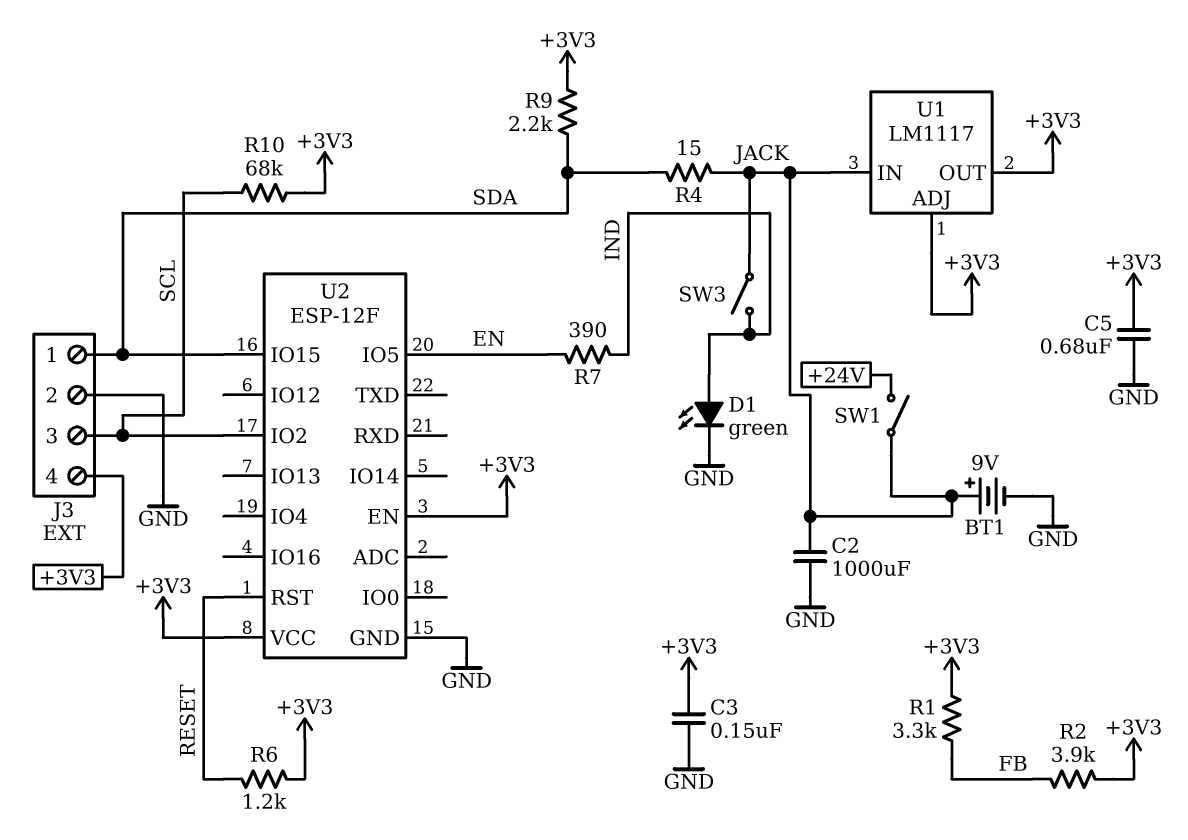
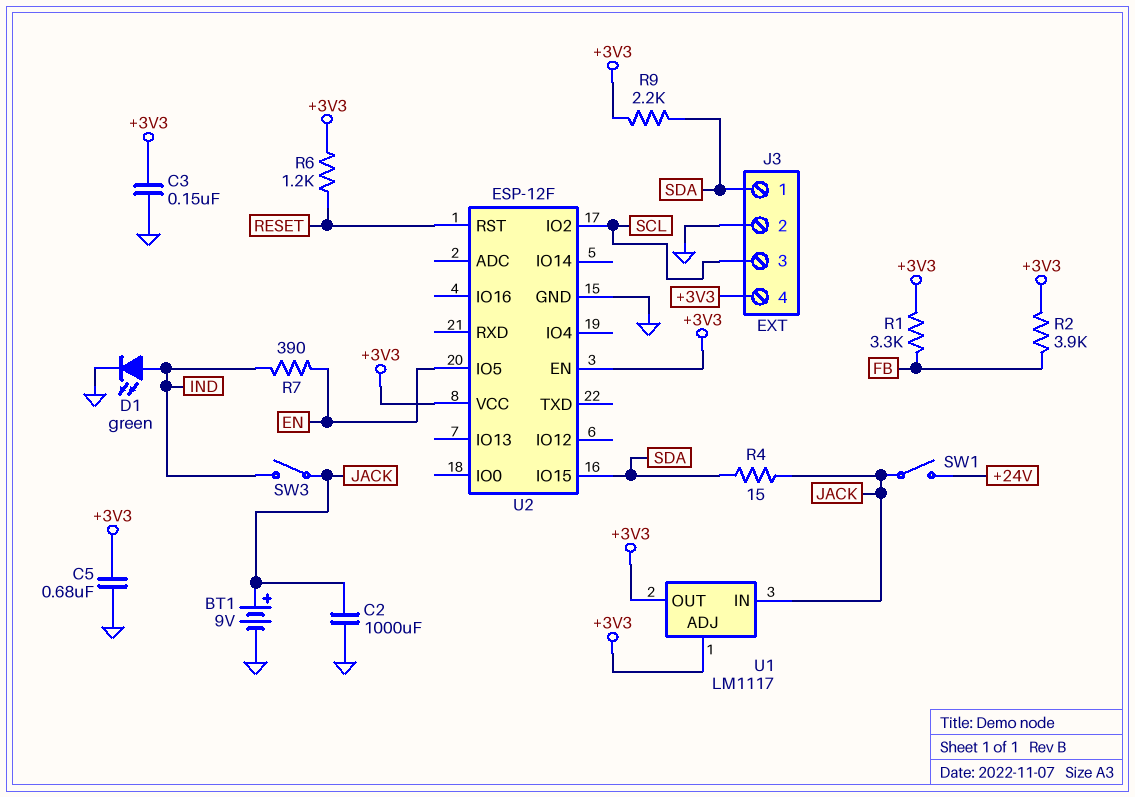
R10: 68k (+3V3, SCL) -> none

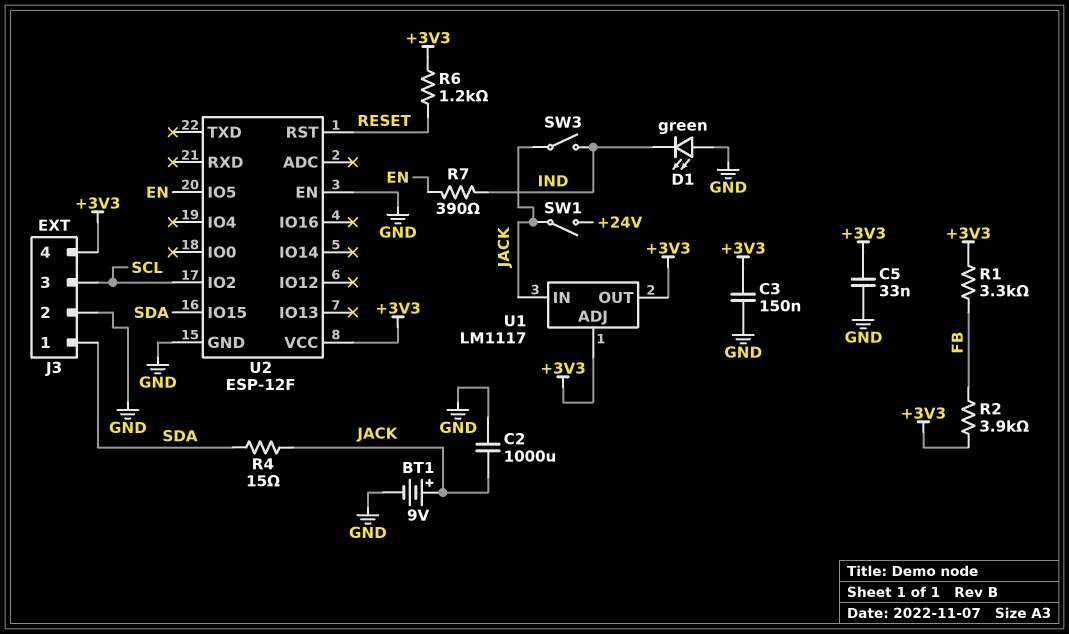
C5: 680nF (+3V3, GND) -> 33nF (+3V3, GND)
D1: LED green (A IND, K GND) -> LED green (A GND, K IND)
R9: 2.2k (+3V3, SDA) -> none
U2 pin EN: +3V3 -> GND

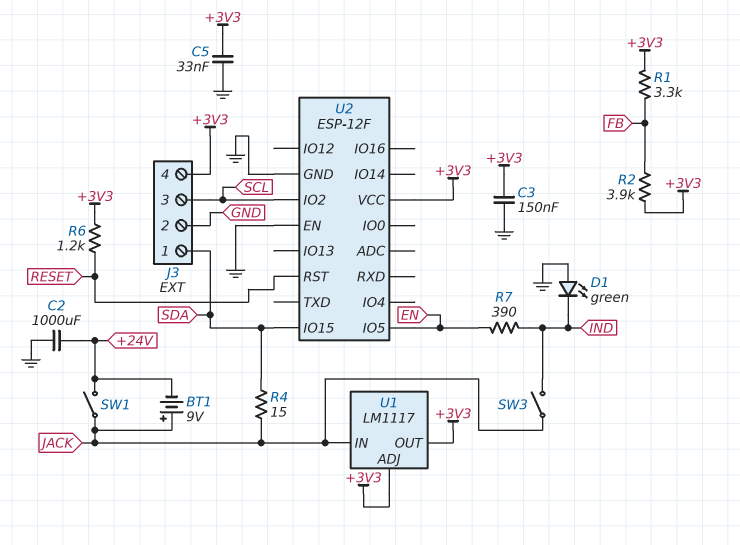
BT1: 9V (plus JACK, minus GND) -> 9V (plus JACK, minus +24V)
C2: 1000uF (GND, JACK) -> 1000uF (+24V, GND)

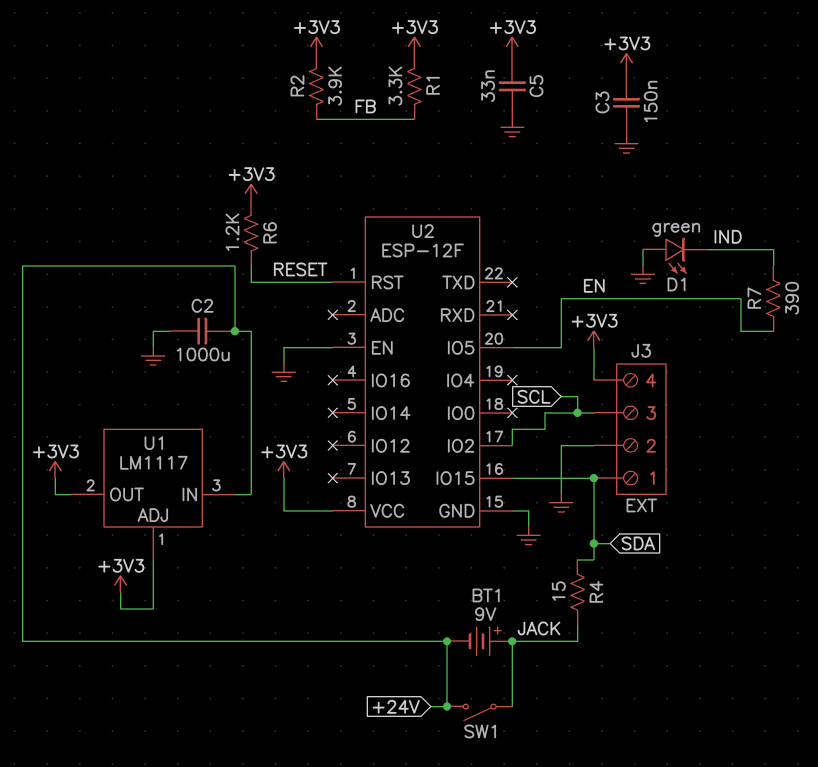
SW3: switch (IND, JACK) -> none
U1 pin IN: JACK -> +24V

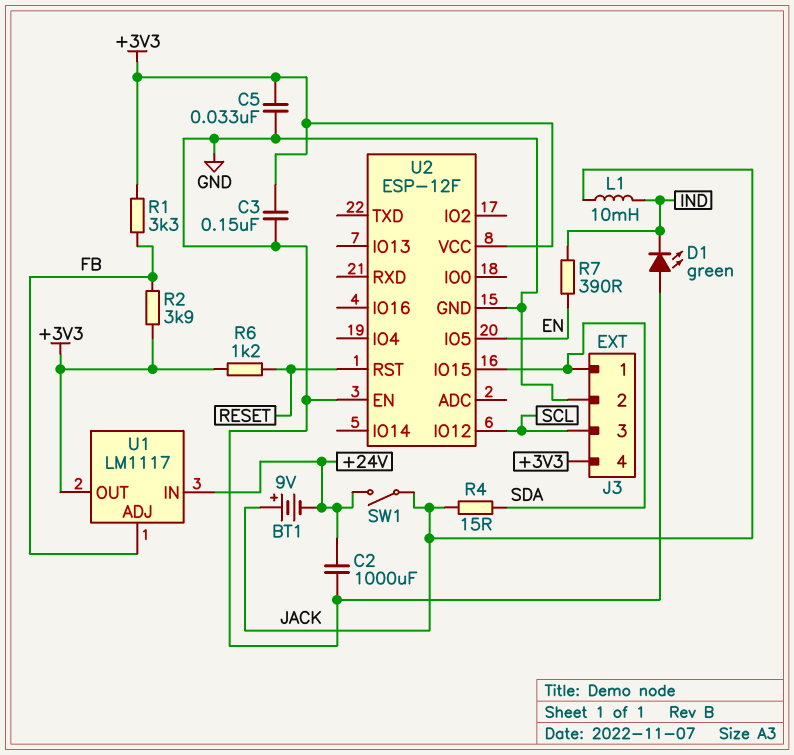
L1: none -> 10mH (IND, JACK)
U1 pin ADJ: +3V3 -> FB
U2 pin IO2: SCL -> none
U2 pin IO12: none -> SCL

